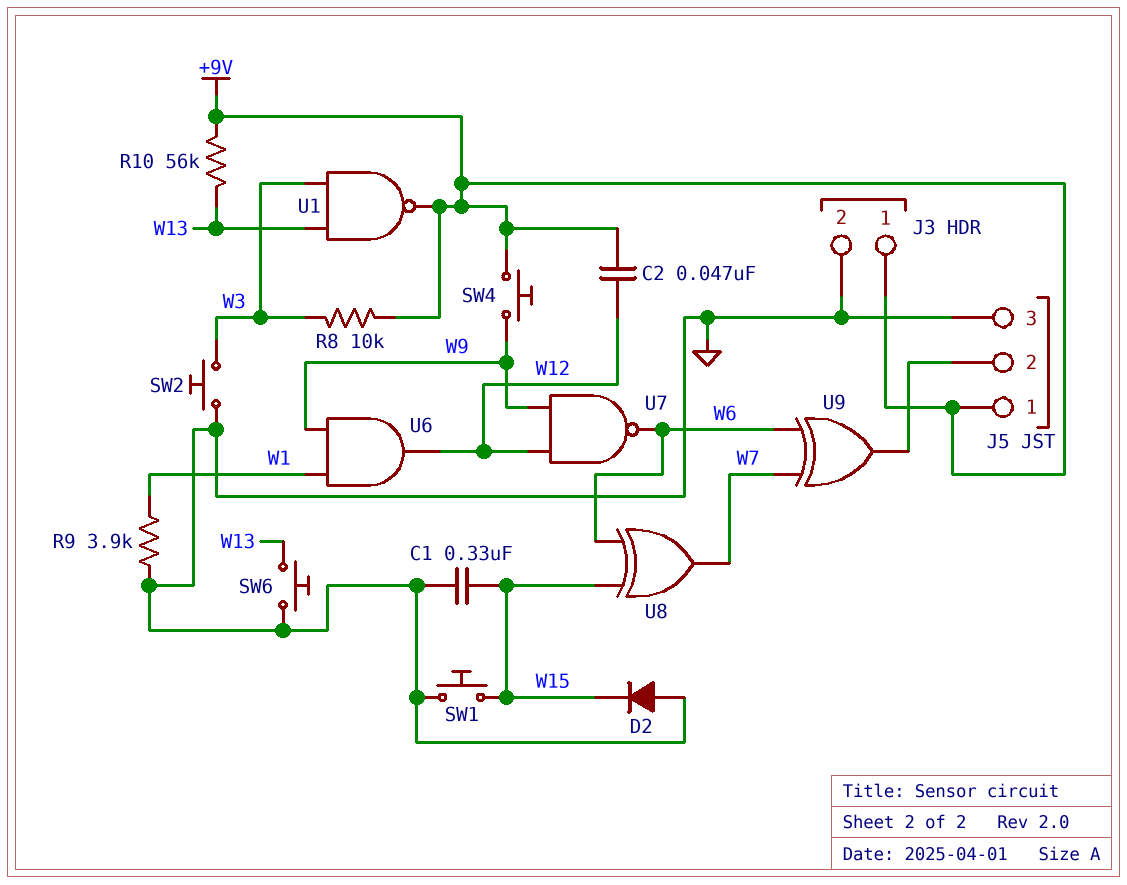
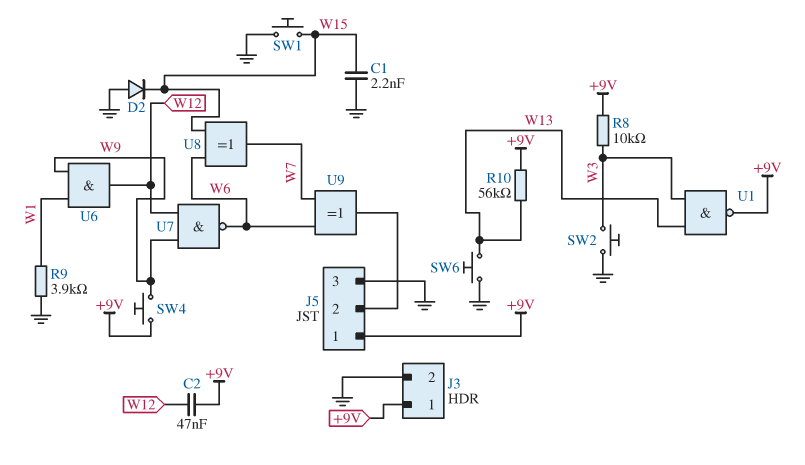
C1: 330nF (GND, W15) -> 2.2nF (GND, W15)

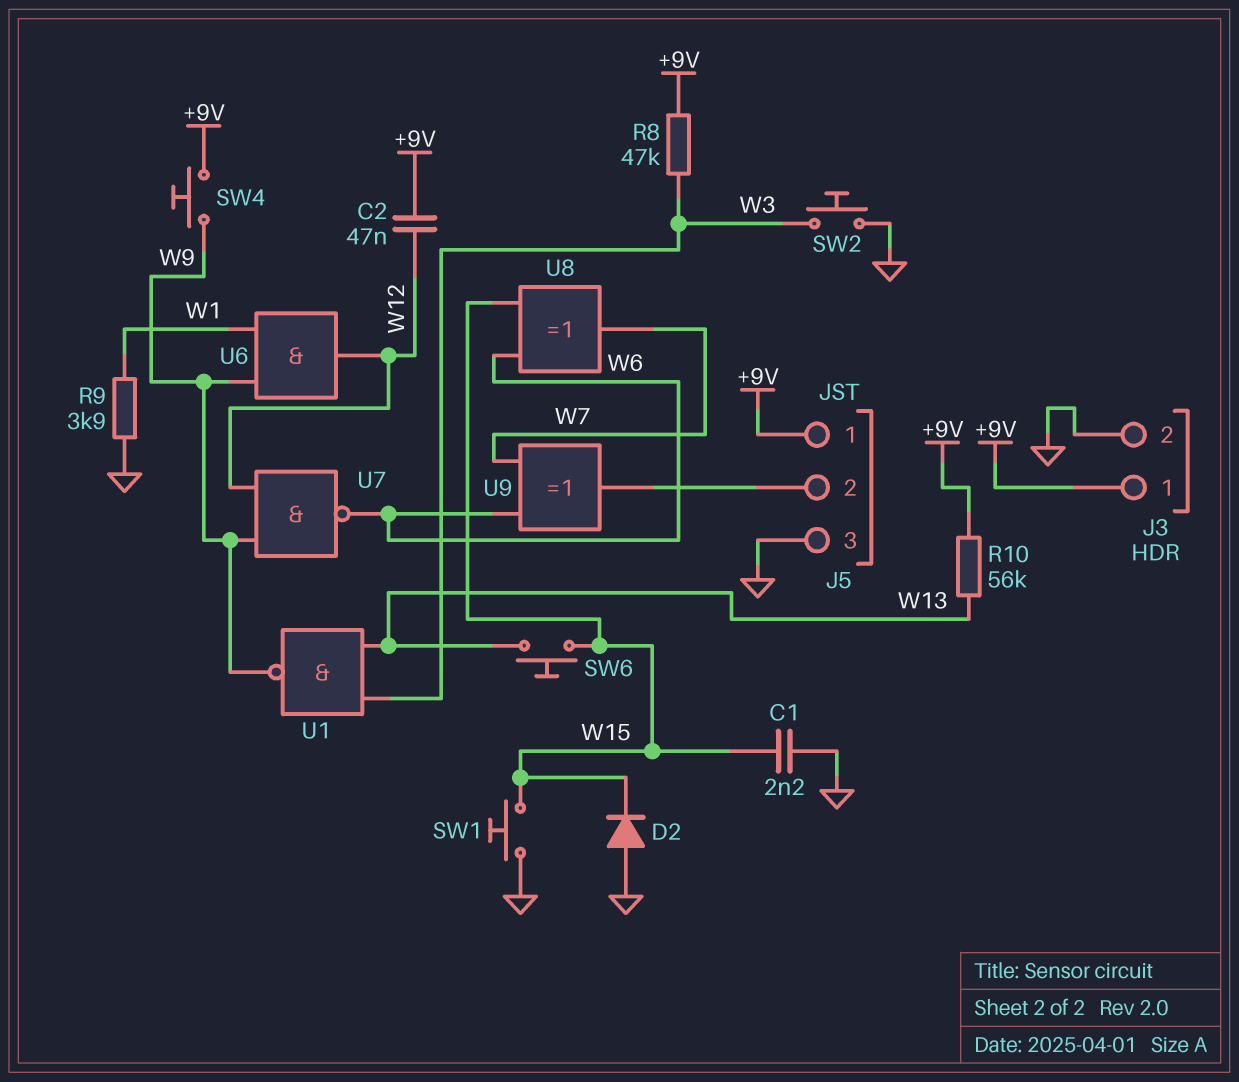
R8: 10k (+9V, W3) -> 47k (+9V, W3)
SW6: button (GND, W13) -> button (W13, W15)
U1: NAND (in W3, in W13, out +9V) -> NAND (in W3, in W13, out W9)

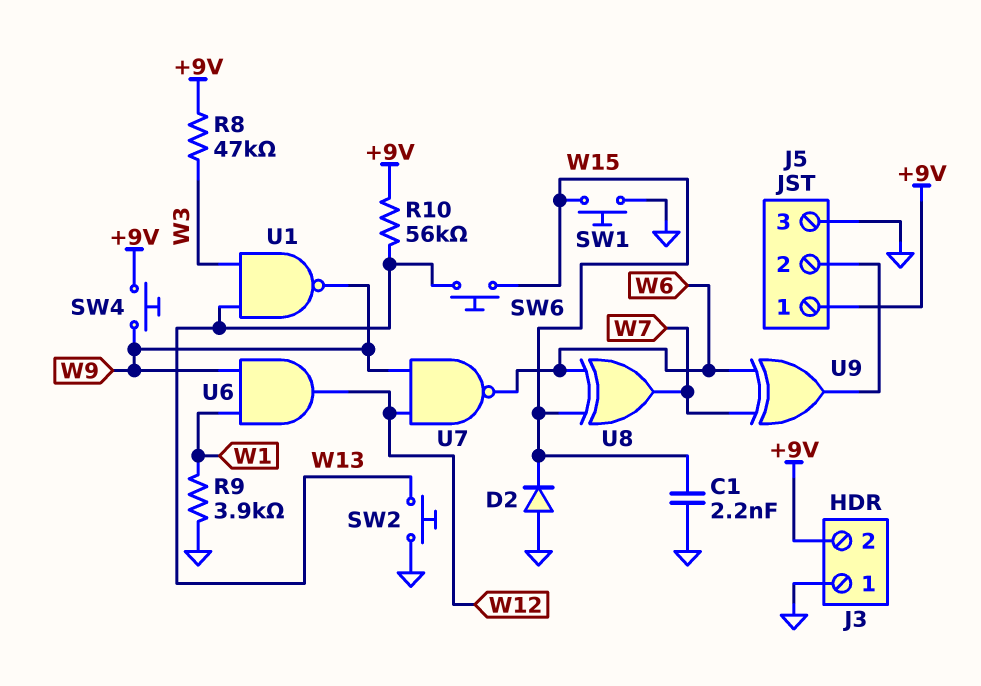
C2: 47nF (+9V, W12) -> none
J3 pin 1: +9V -> GND
J3 pin 2: GND -> +9V
SW2: button (GND, W3) -> button (GND, W13)

